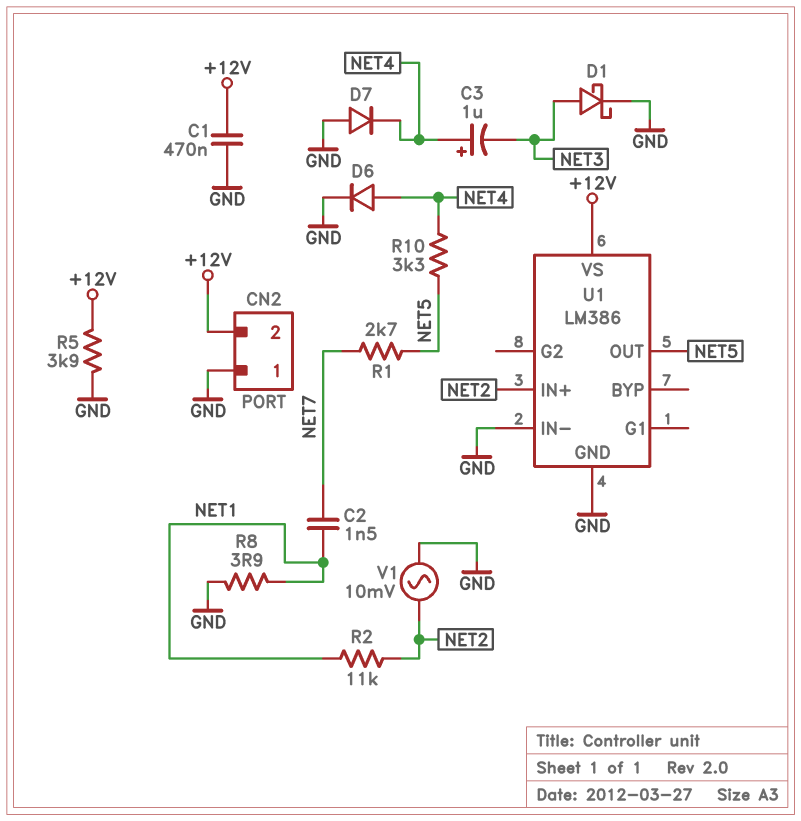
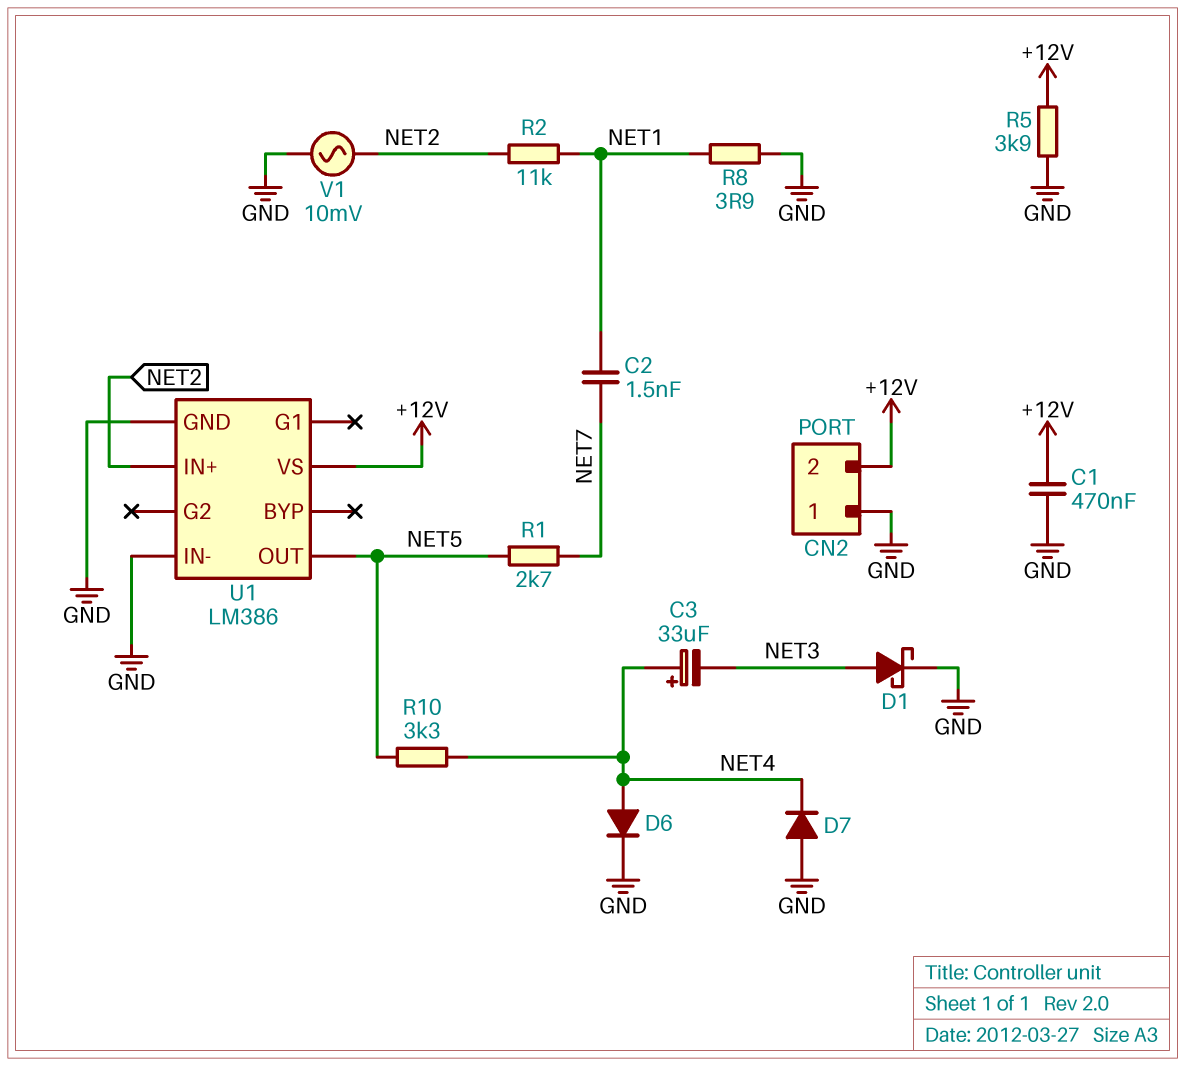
C3: 1uF (plus NET4, minus NET3) -> 33uF (plus NET4, minus NET3)

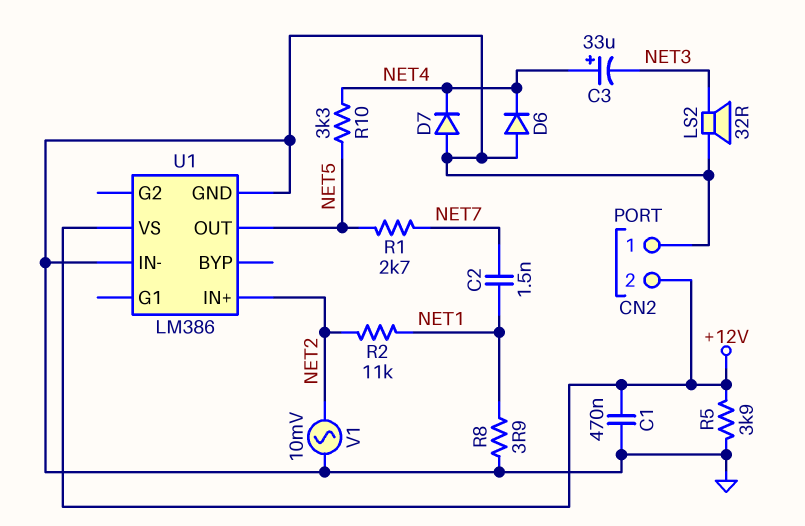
D1: schottky (A NET3, K GND) -> none
D6: diode (A NET4, K GND) -> diode (A GND, K NET4)
LS2: none -> speaker 32R (GND, NET3)

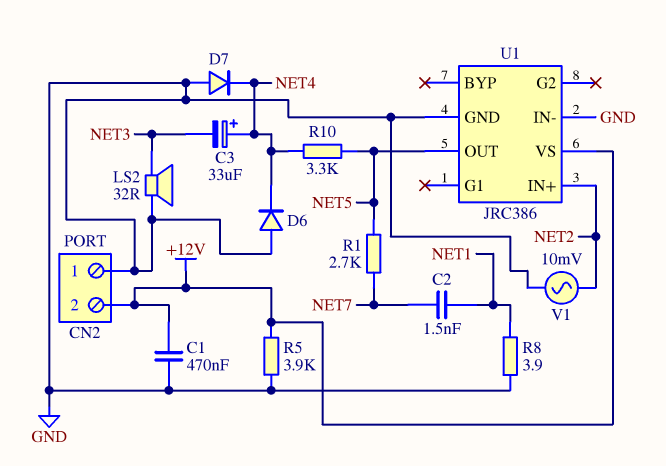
R2: 11k (NET1, NET2) -> none
U1: LM386 -> JRC386

